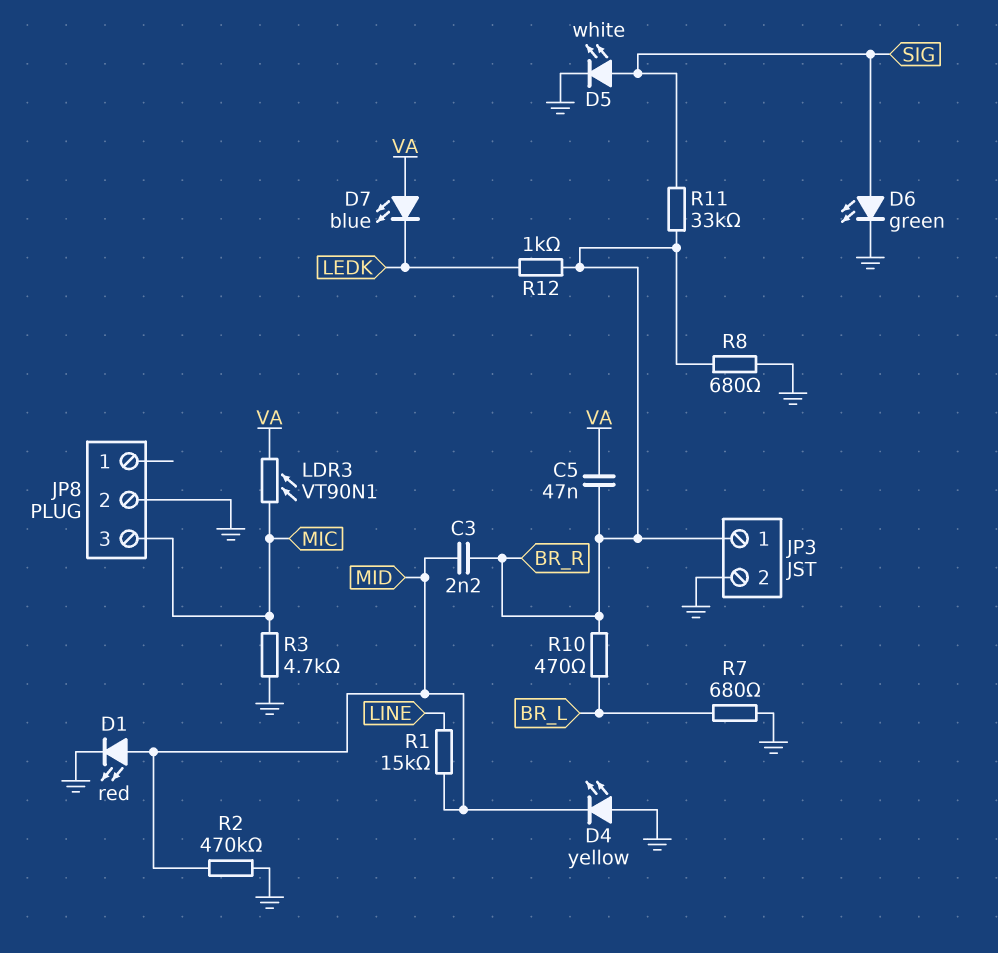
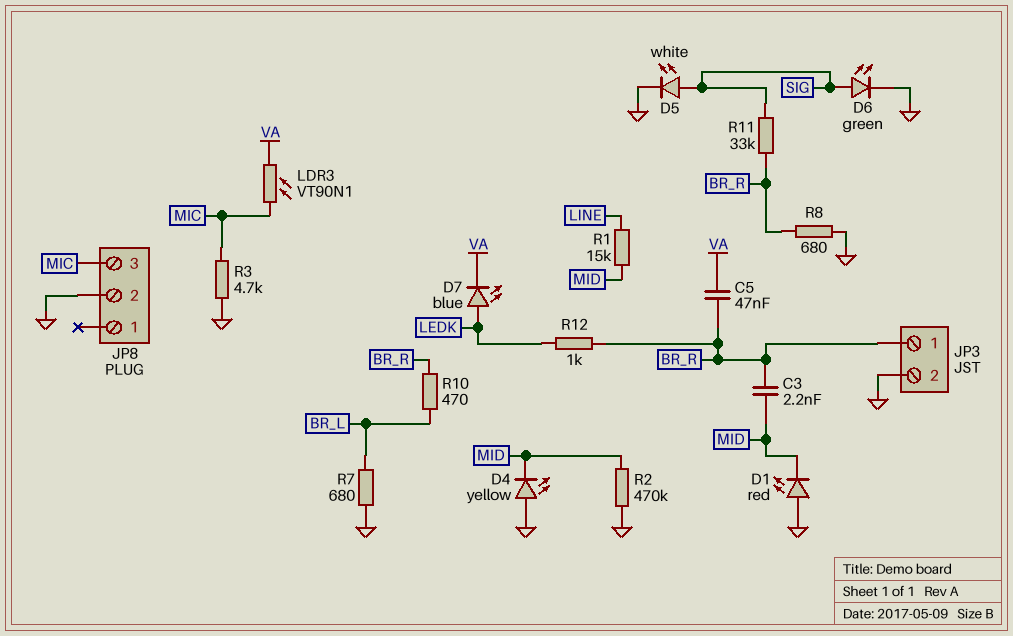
D1: LED red (A MID, K GND) -> LED red (A GND, K MID)
D7: LED blue (A VA, K LEDK) -> LED blue (A LEDK, K VA)

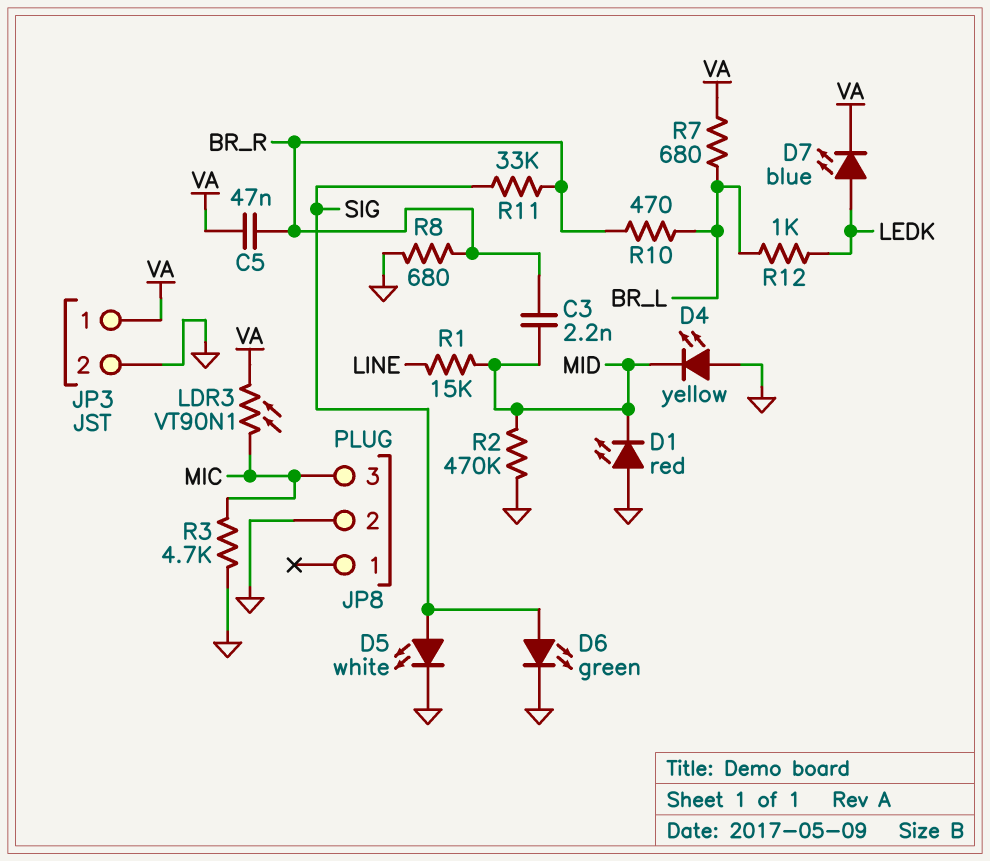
JP3 pin 1: BR_R -> VA
R7: 680 (BR_L, GND) -> 680 (BR_L, VA)
R12: 1k (BR_R, LEDK) -> 1k (BR_L, LEDK)

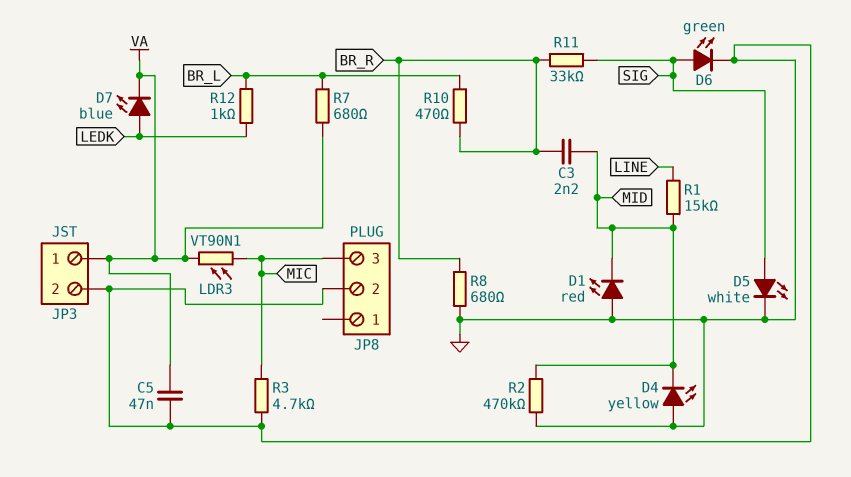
C5: 47nF (BR_R, VA) -> 47nF (GND, VA)

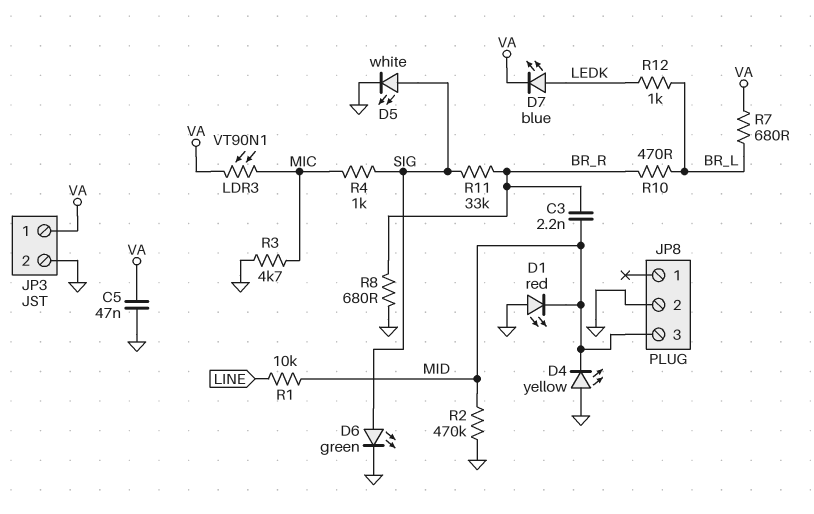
JP8 pin 3: MIC -> MID
R1: 15k (LINE, MID) -> 10k (LINE, MID)
R4: none -> 1k (MIC, SIG)

